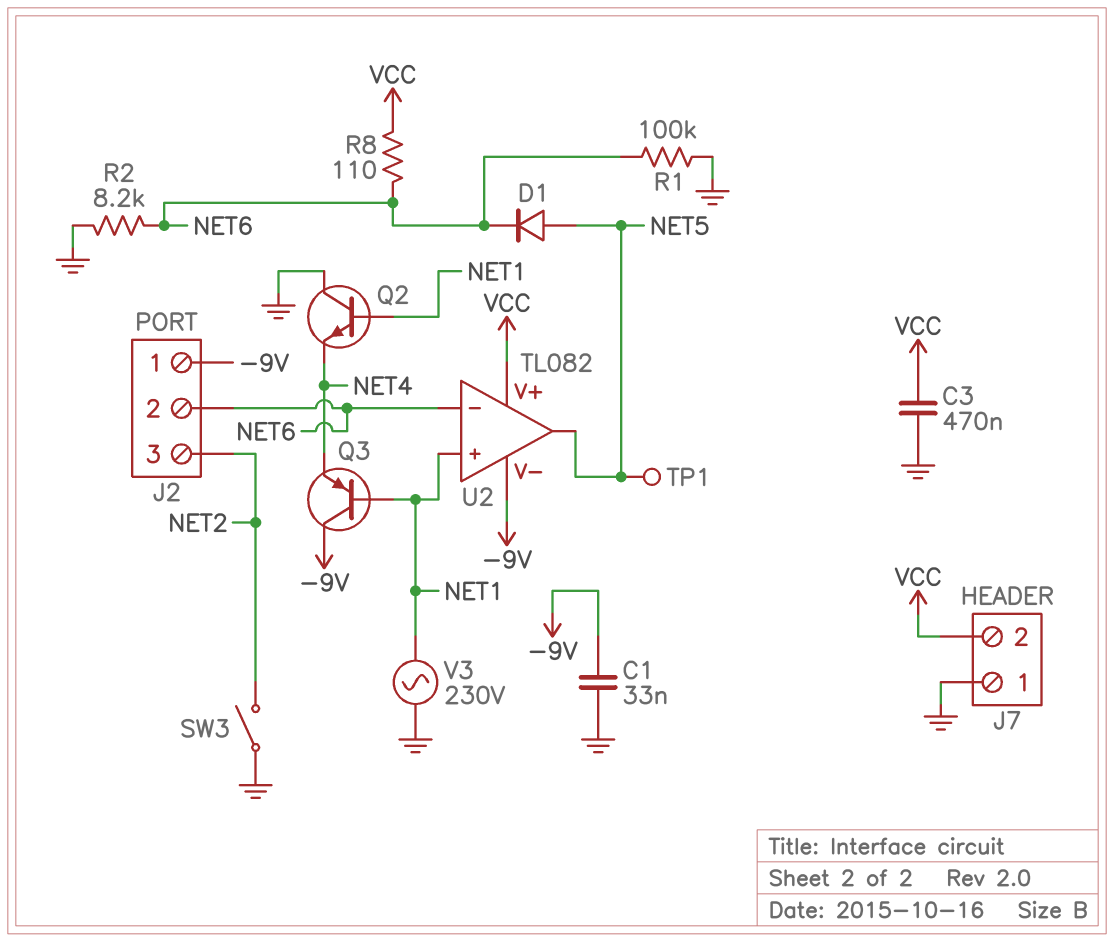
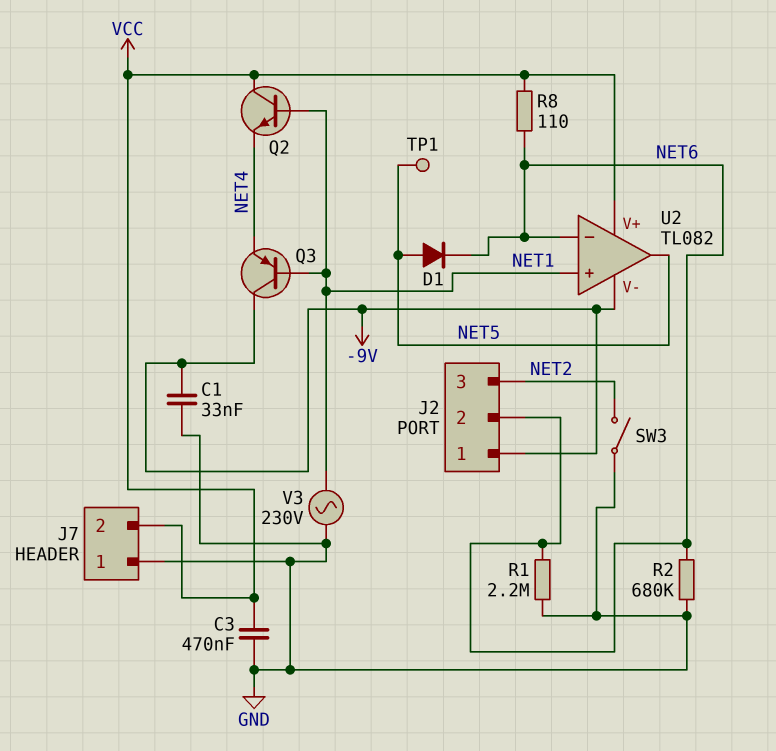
Q2: NPN (B NET1, C GND, E NET4) -> NPN (B NET1, C VCC, E NET4)
R1: 100k (GND, NET6) -> 2.2M (GND, NET6)
R2: 8.2k (GND, NET6) -> 680k (GND, NET6)

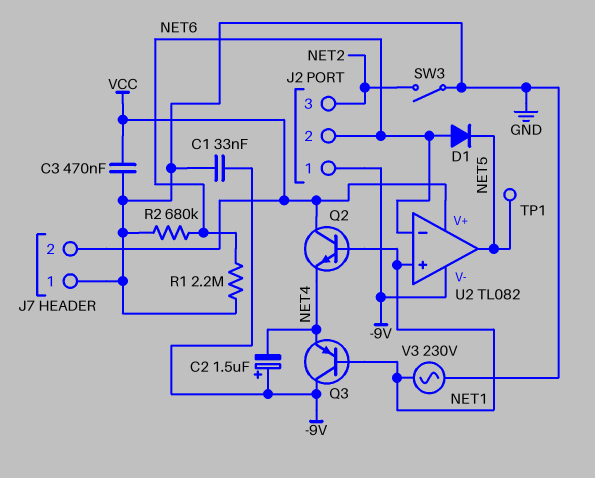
C2: none -> 1.5uF (plus -9V, minus NET4)
D1: diode (A NET5, K NET6) -> diode (A NET6, K NET5)
R8: 110 (NET6, VCC) -> none

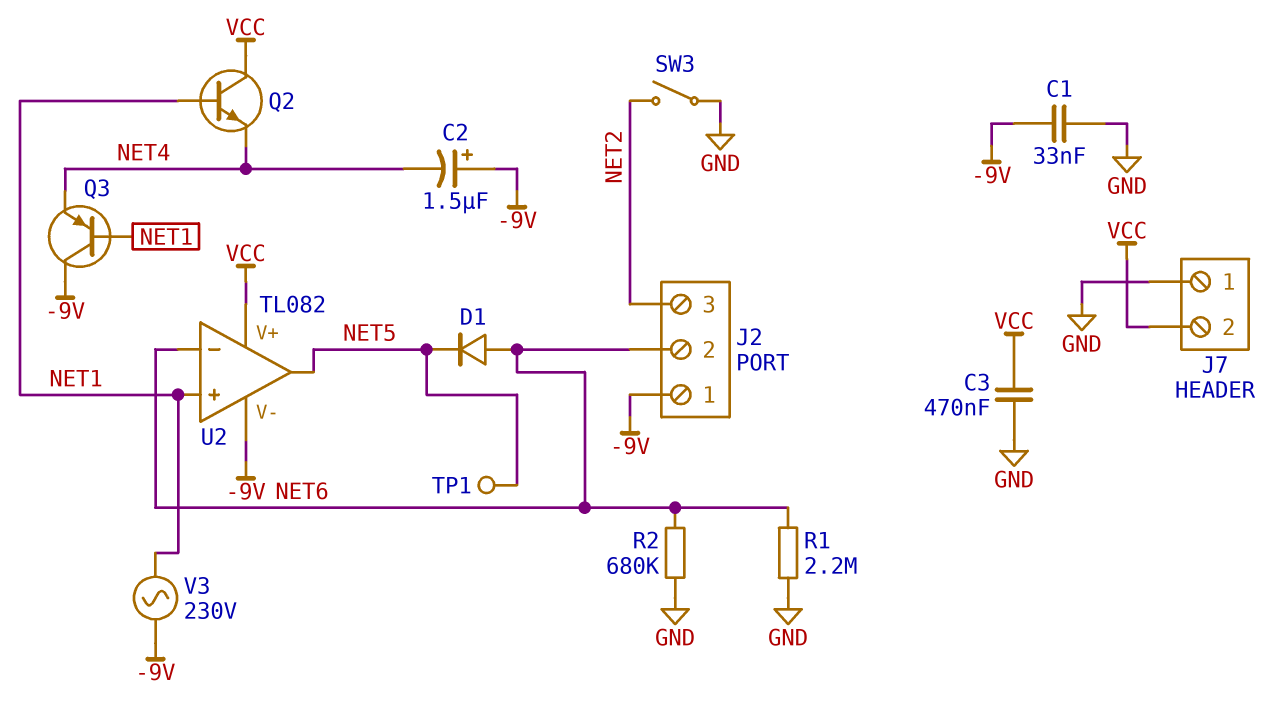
V3: AC 230V (GND, NET1) -> AC 230V (-9V, NET1)

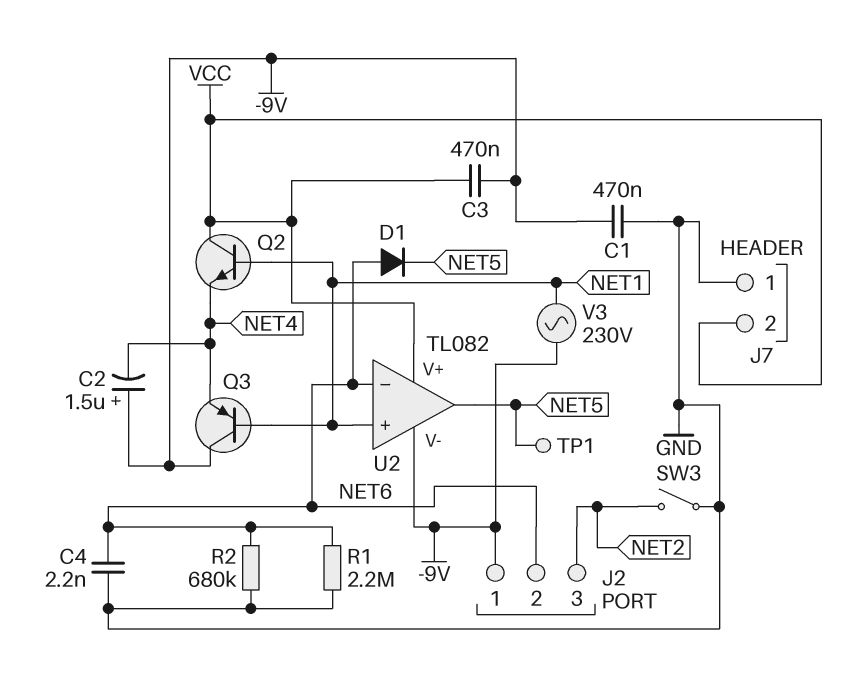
C1: 33nF (-9V, GND) -> 470nF (-9V, GND)
C3: 470nF (GND, VCC) -> 470nF (-9V, VCC)
C4: none -> 2.2nF (GND, NET6)

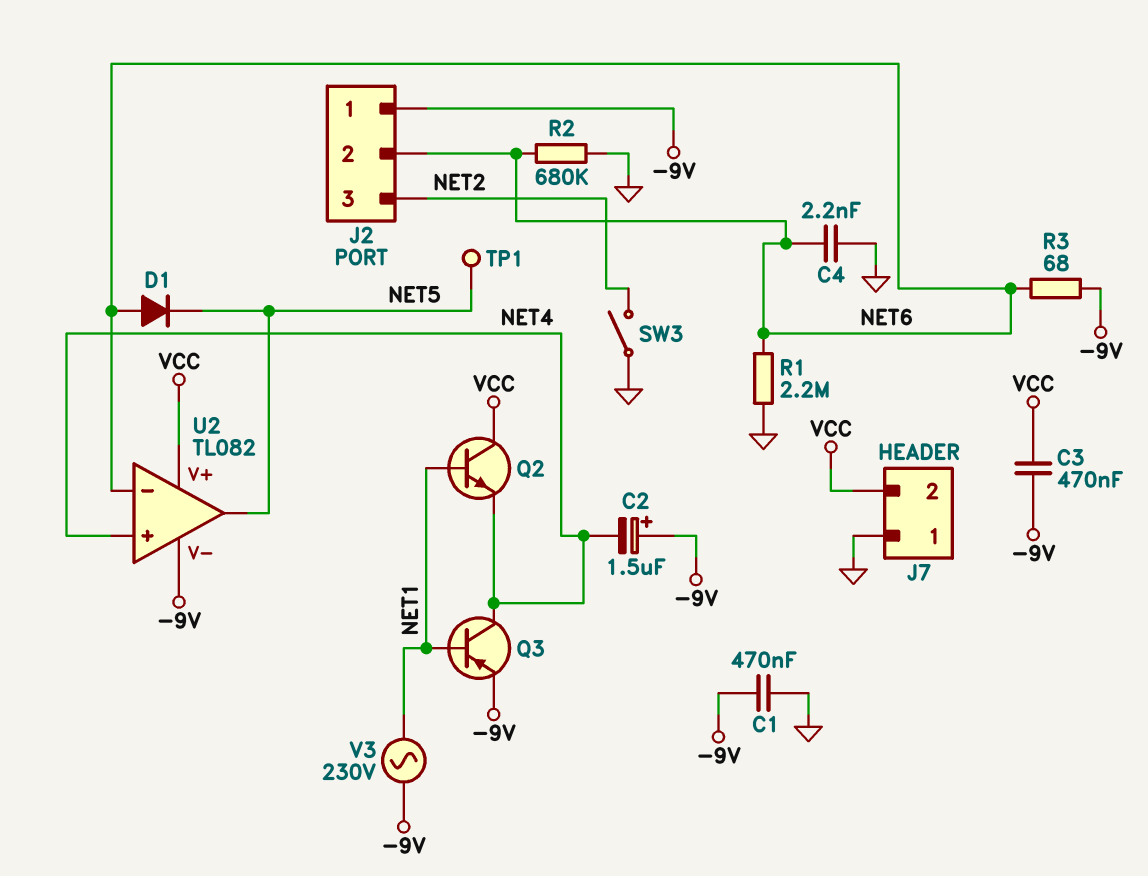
Q3: PNP (B NET1, C -9V, E NET4) -> PNP (B NET1, C NET4, E -9V)
R3: none -> 68 (-9V, NET6)
U2 pin in+: NET1 -> NET4

